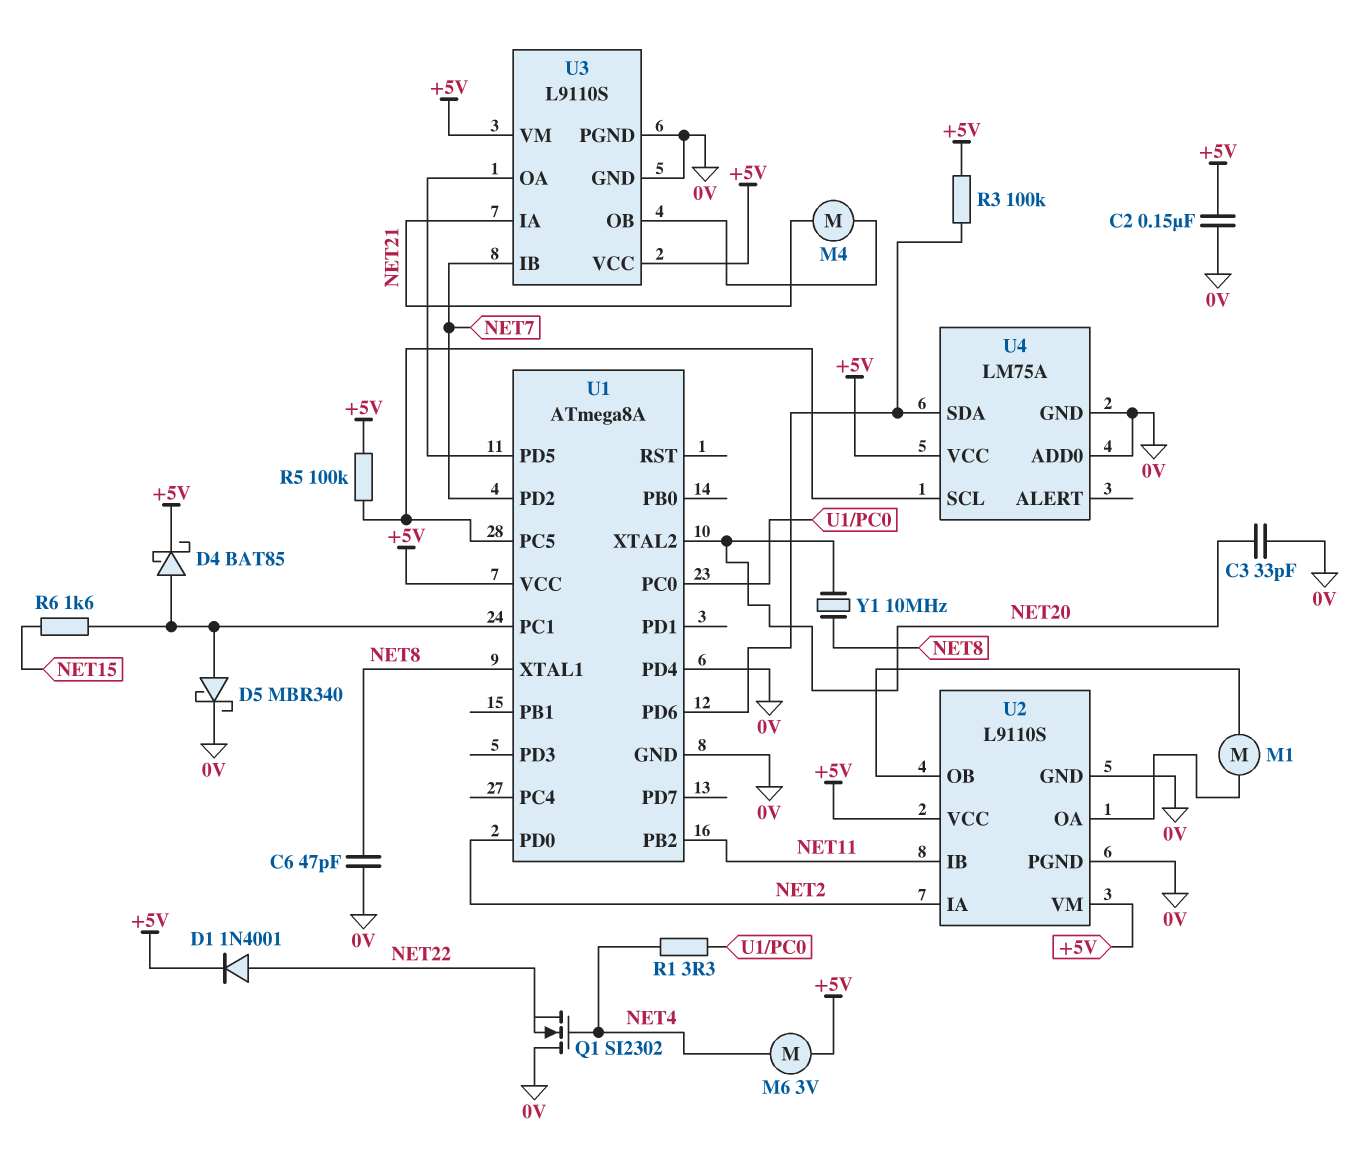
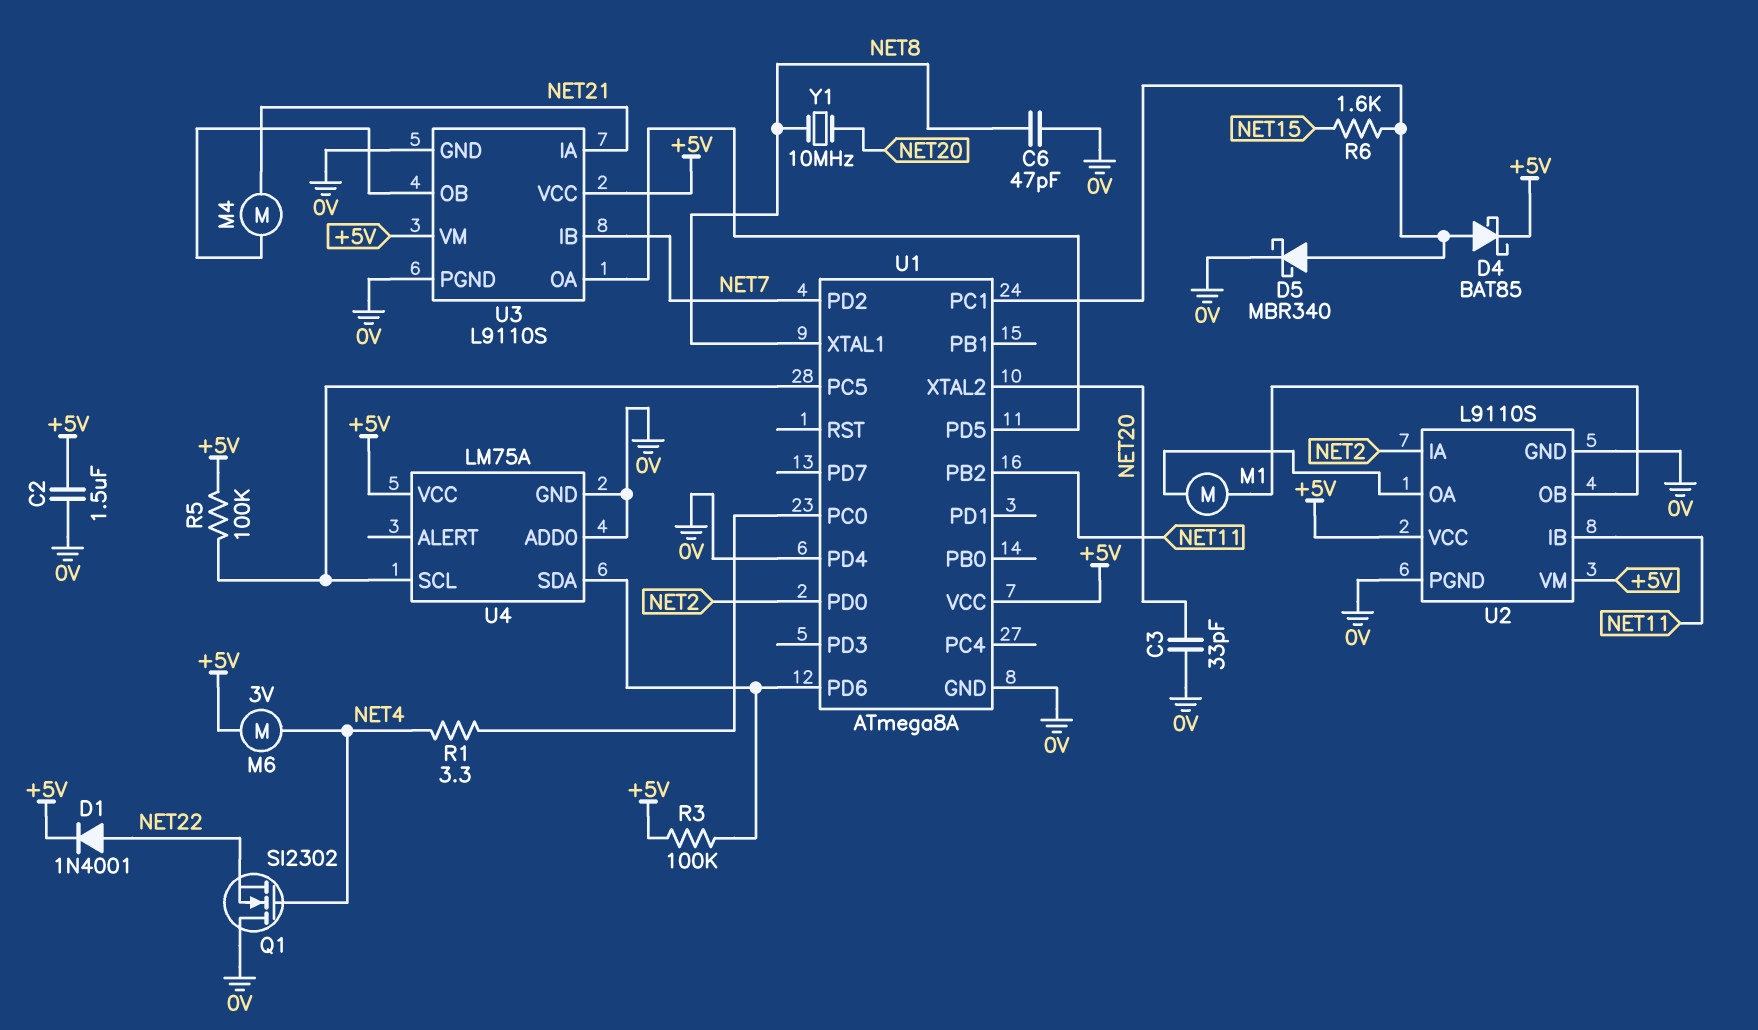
C2: 150nF (+5V, 0V) -> 1.5uF (+5V, 0V)

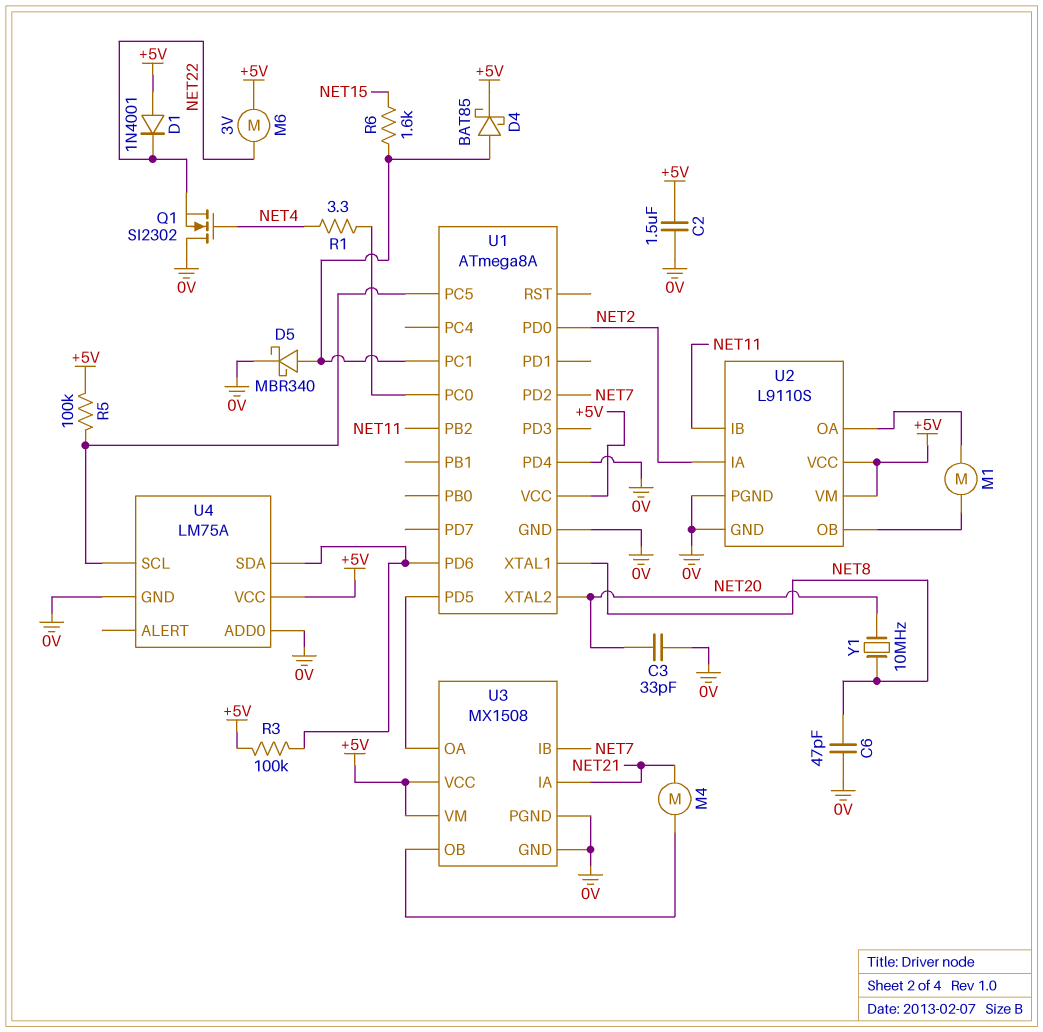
D1: diode 1N4001 (A NET22, K +5V) -> diode 1N4001 (A +5V, K NET22)
M6: motor 3V (+5V, NET4) -> motor 3V (+5V, NET22)
U3: L9110S -> MX1508

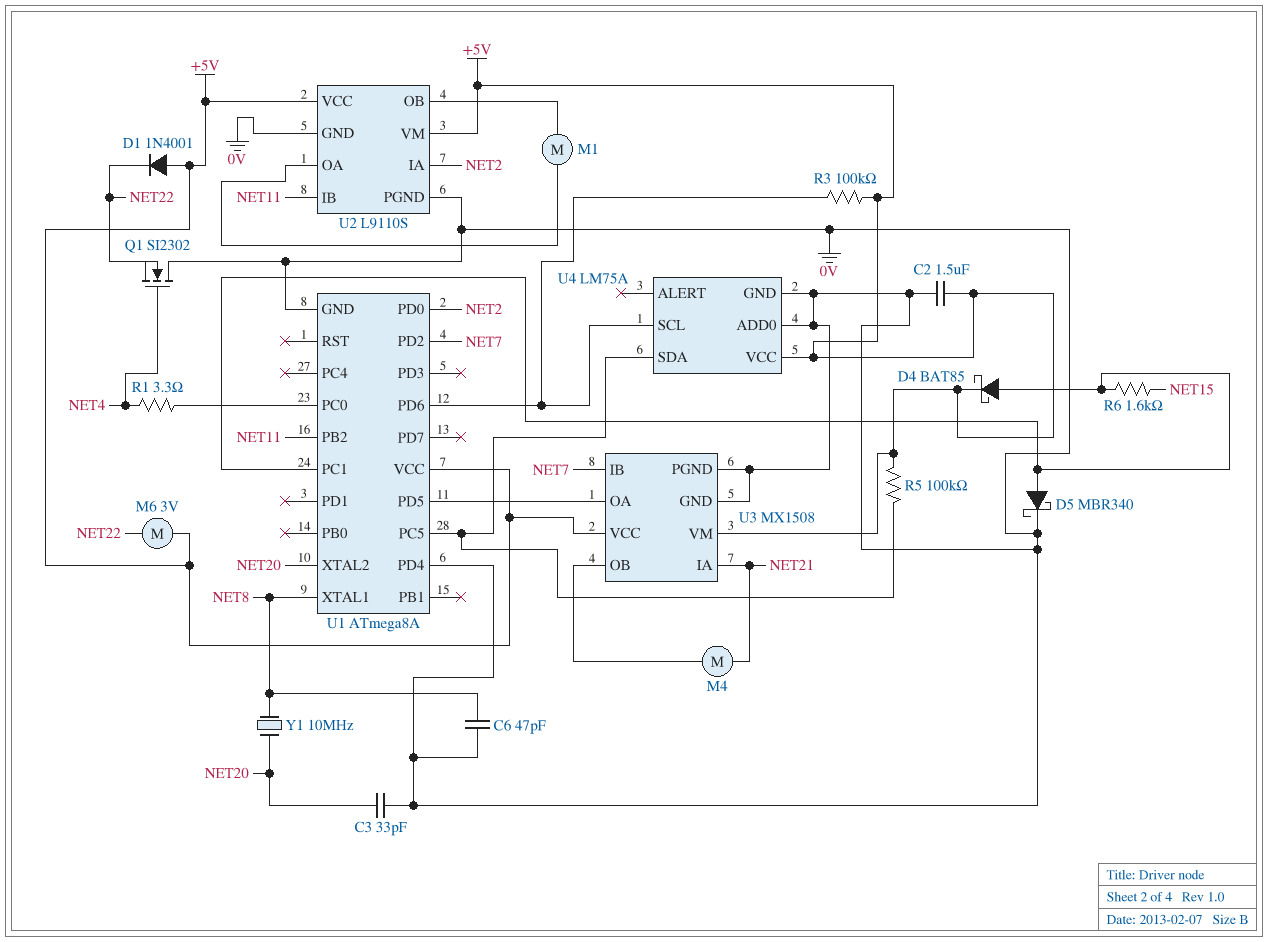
U4 pin SCL: U1/PC5 -> U1/PD6
U4 pin SDA: U1/PD6 -> U1/PC5

